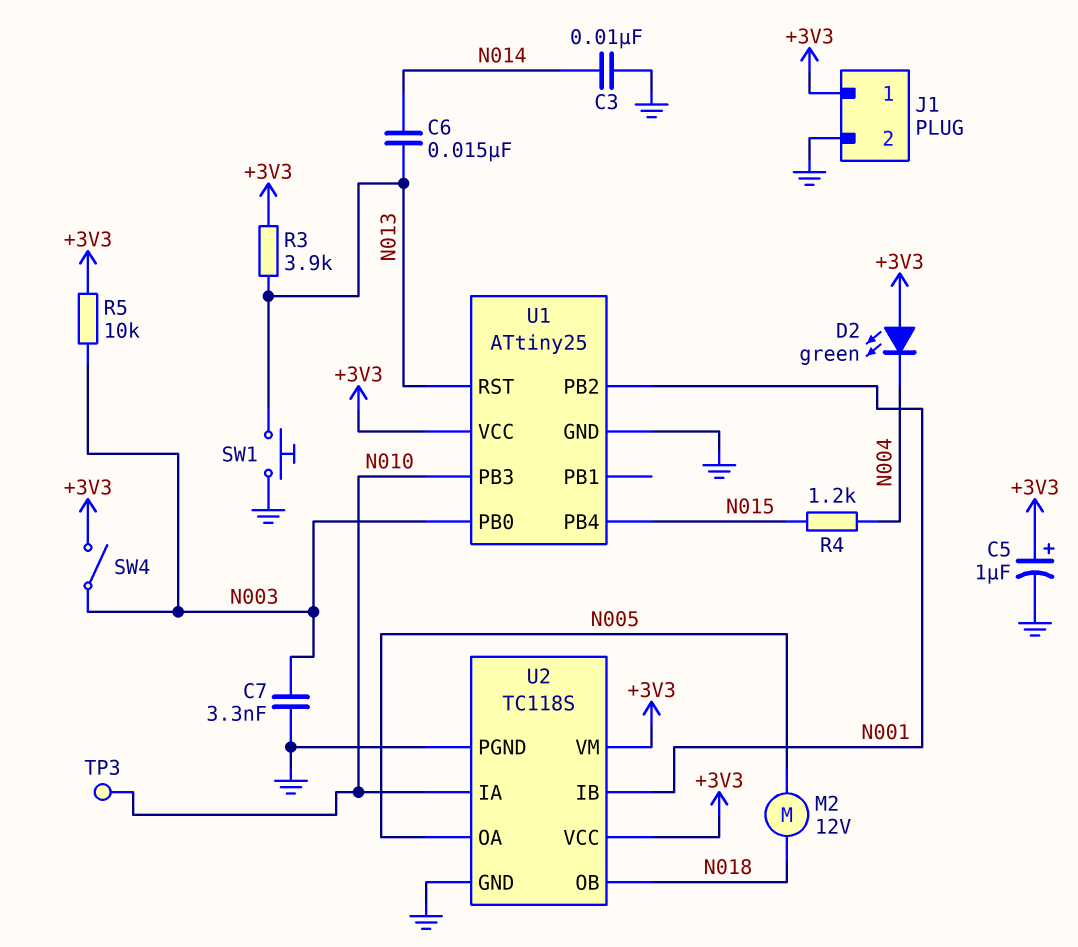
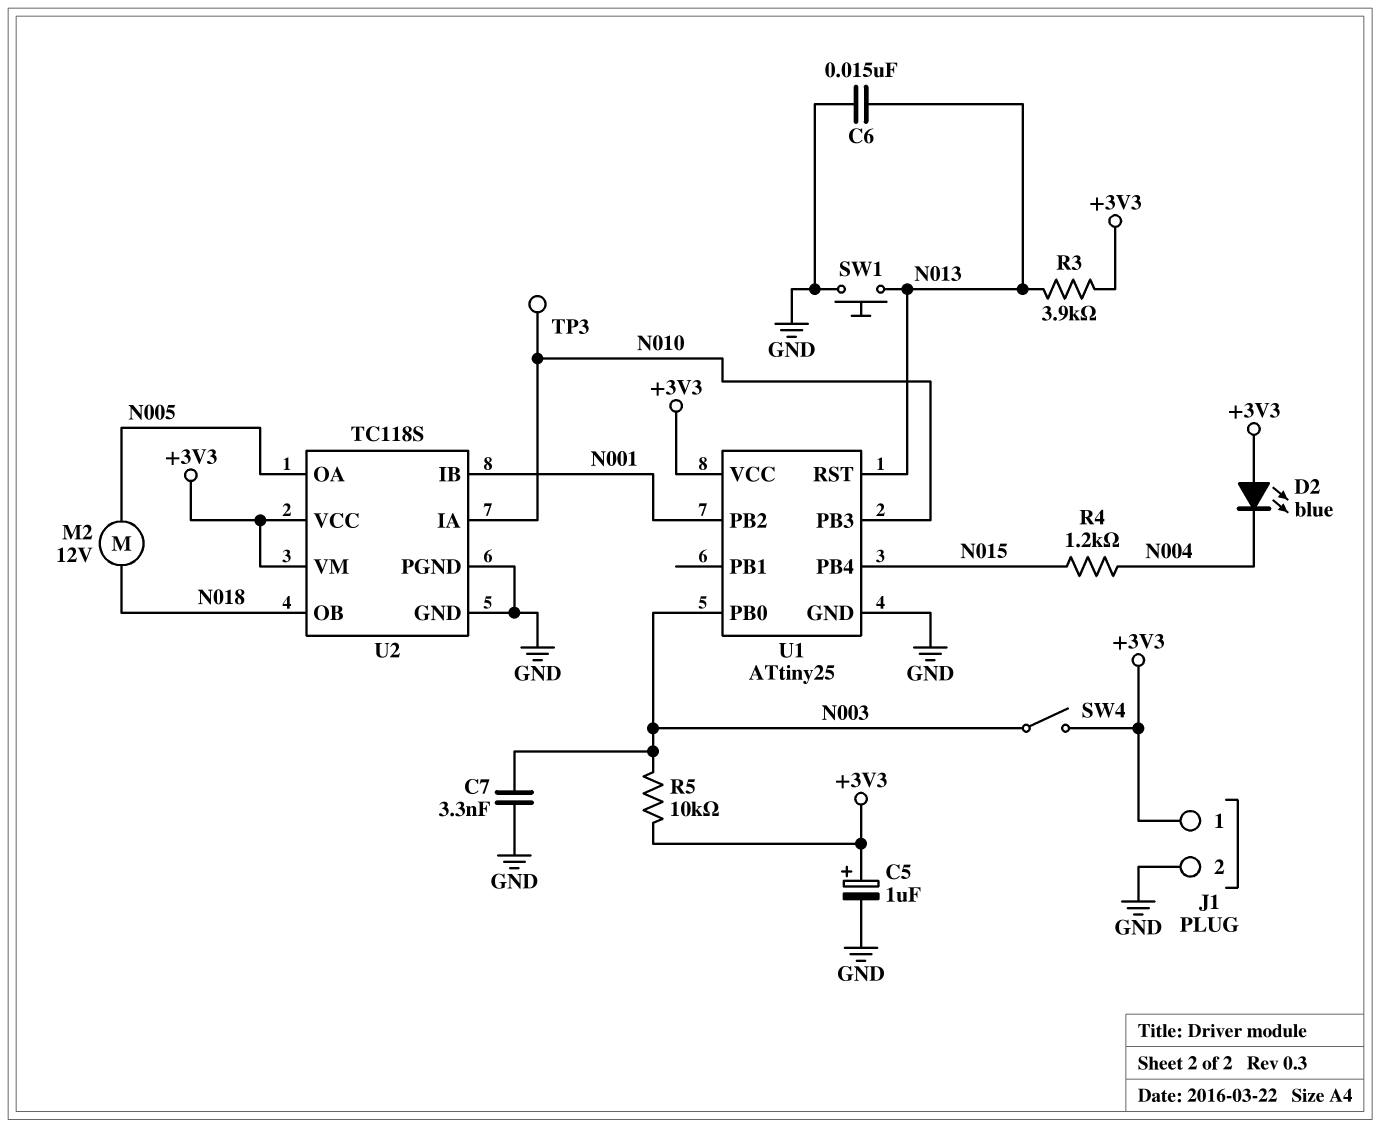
C3: 10nF (GND, N014) -> none
C6: 15nF (N013, N014) -> 15nF (GND, N013)
D2: LED green (A +3V3, K N004) -> LED blue (A +3V3, K N004)

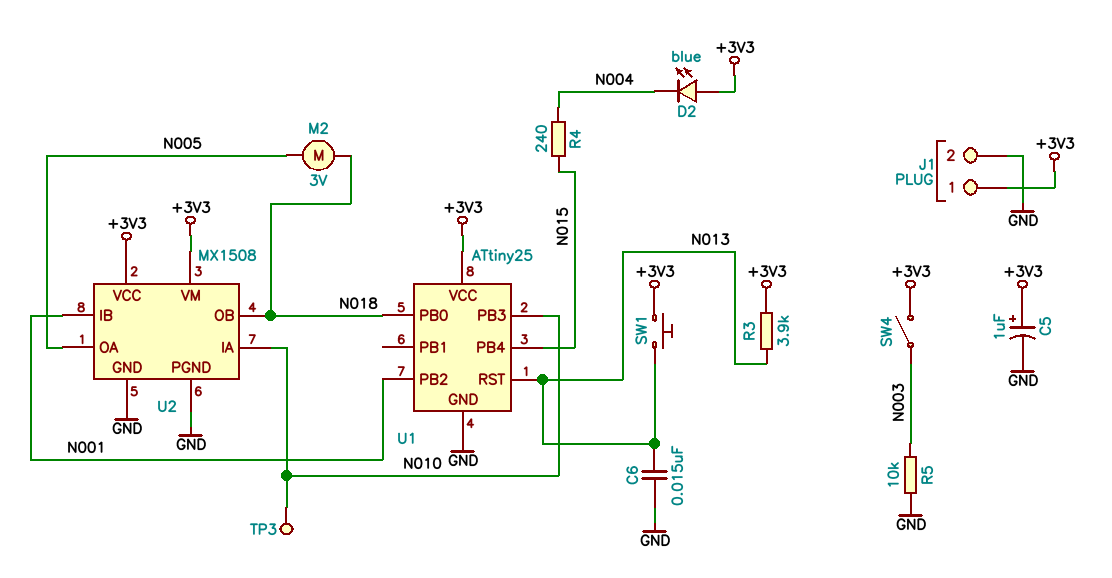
C7: 3.3nF (GND, N003) -> none
M2: motor 12V (N005, N018) -> motor 3V (N005, N018)
R4: 1.2k (N004, N015) -> 240 (N004, N015)
R5: 10k (+3V3, N003) -> 10k (GND, N003)
SW1: button (GND, N013) -> button (+3V3, N013)
U1 pin PB0: N003 -> N018
U2: TC118S -> MX1508

